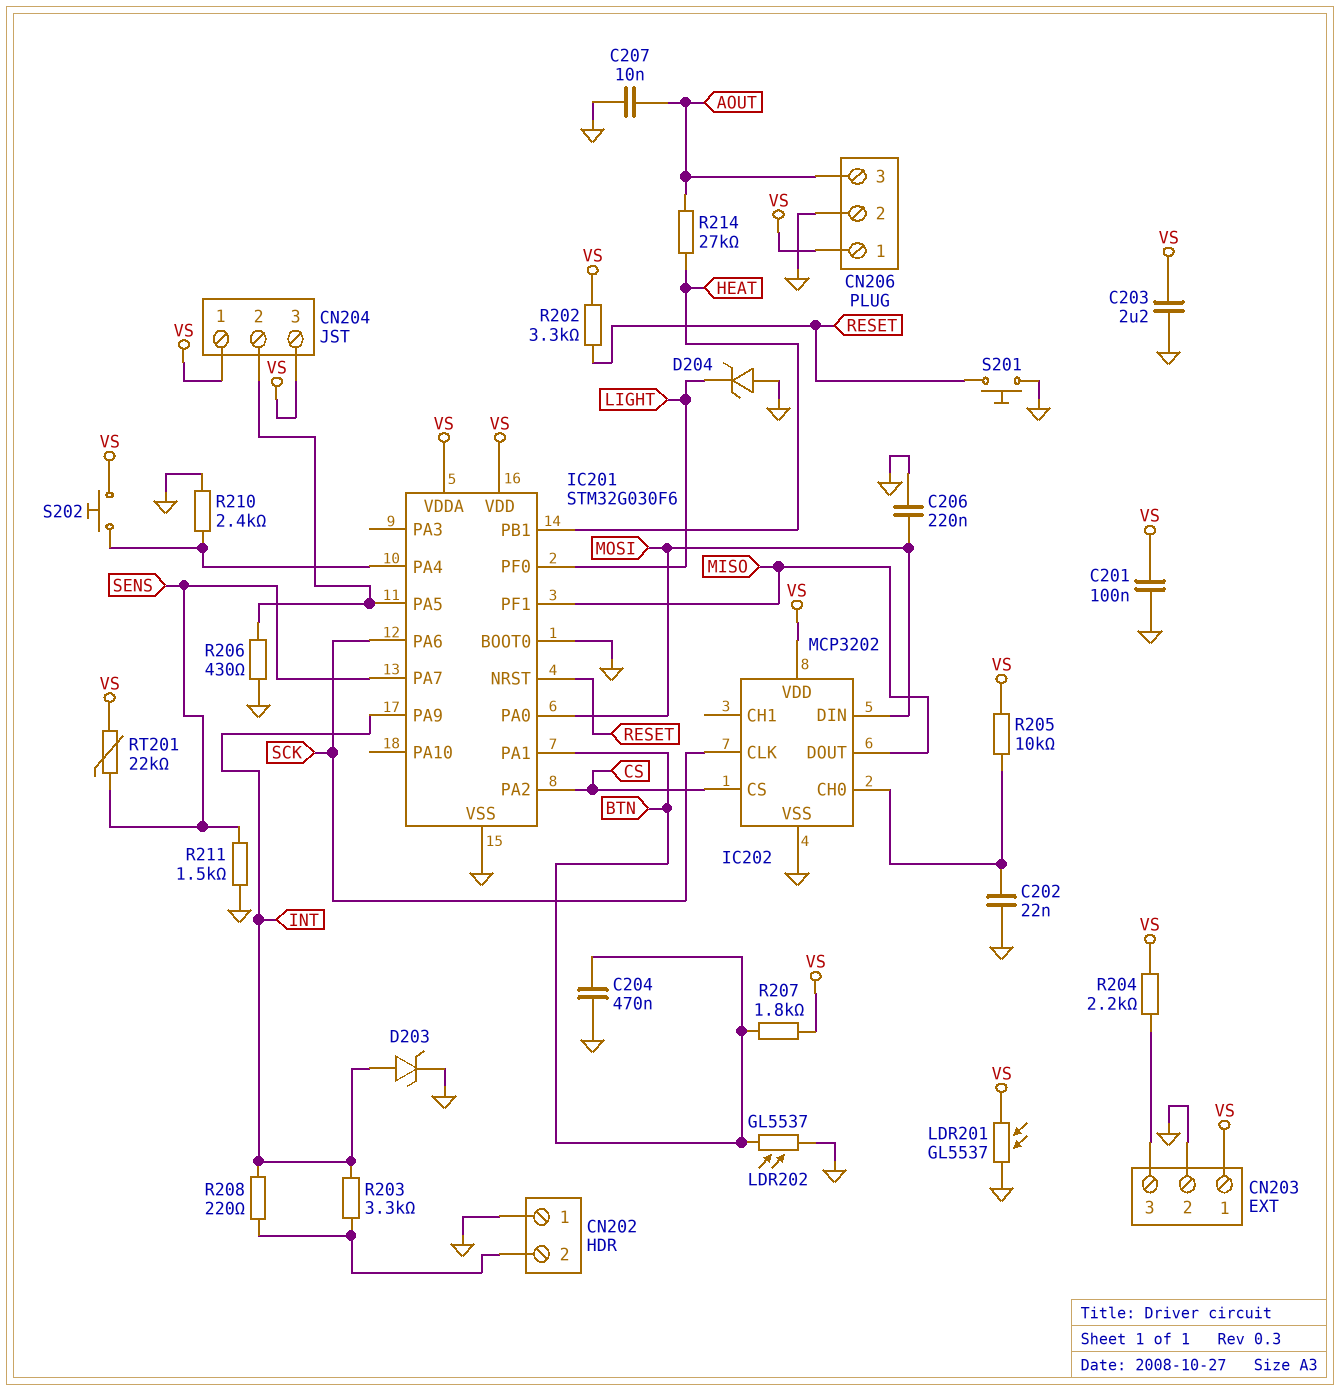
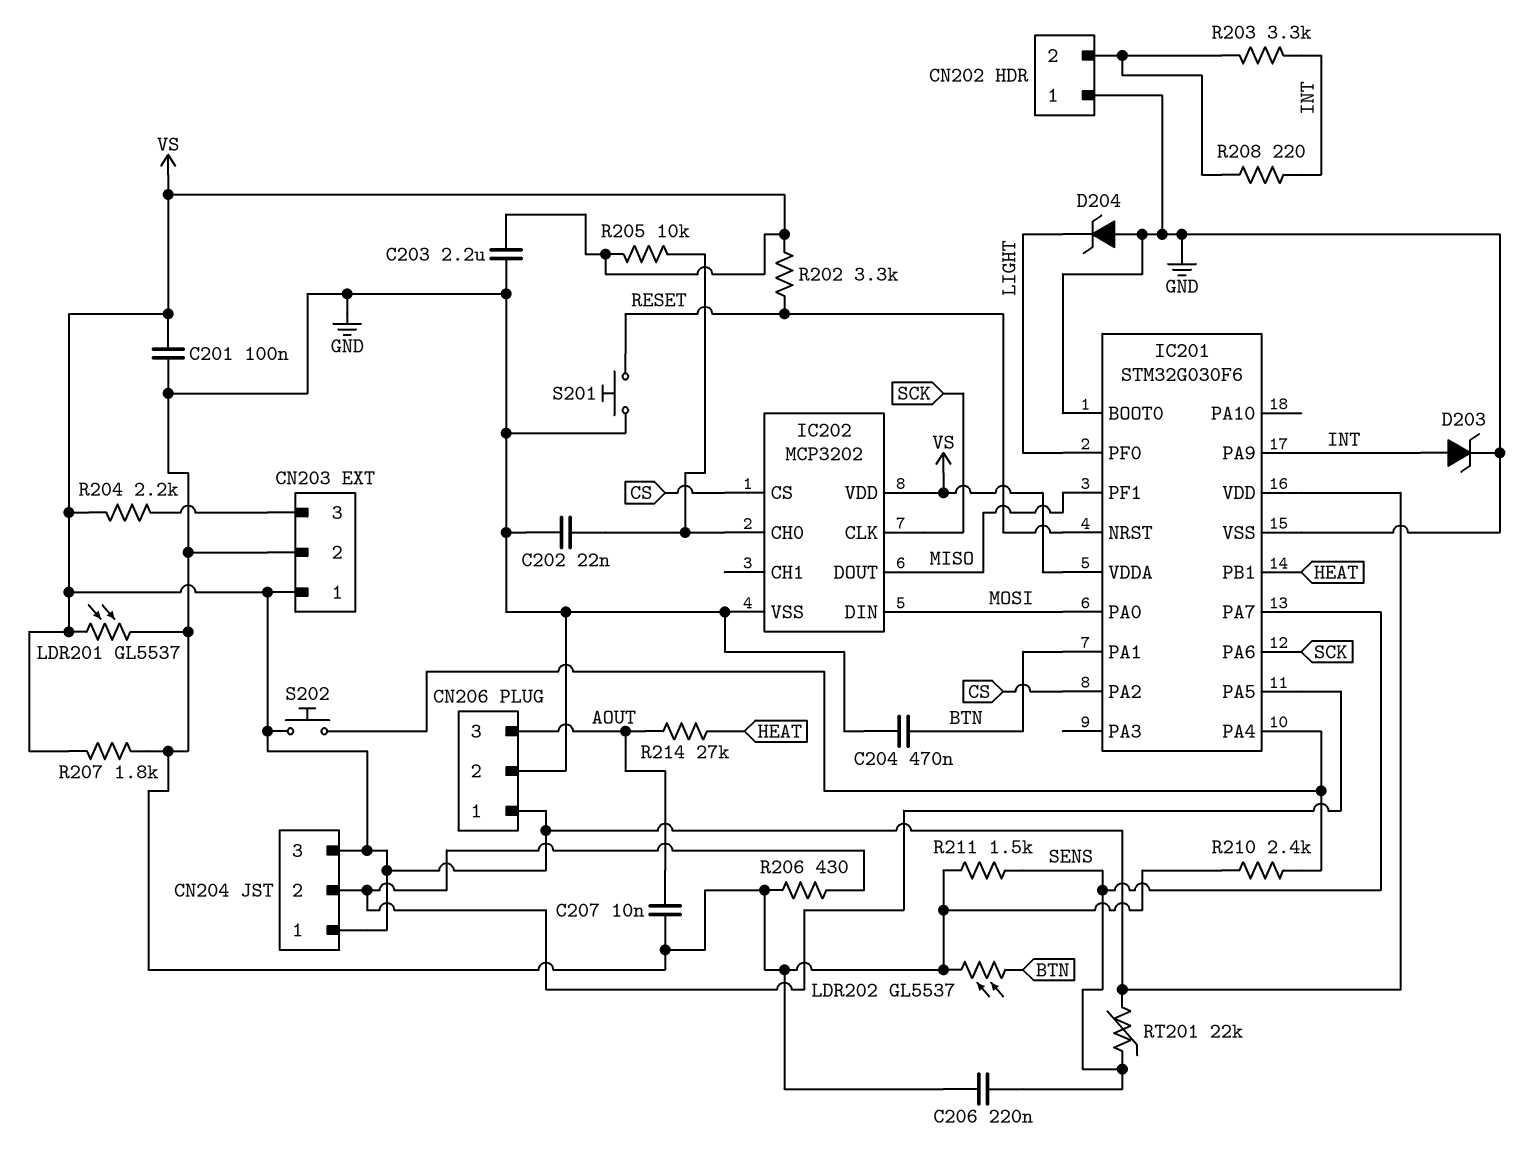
C206: 220nF (GND, MOSI) -> 220nF (GND, SENS)
R207: 1.8k (BTN, VS) -> 1.8k (GND, VS)

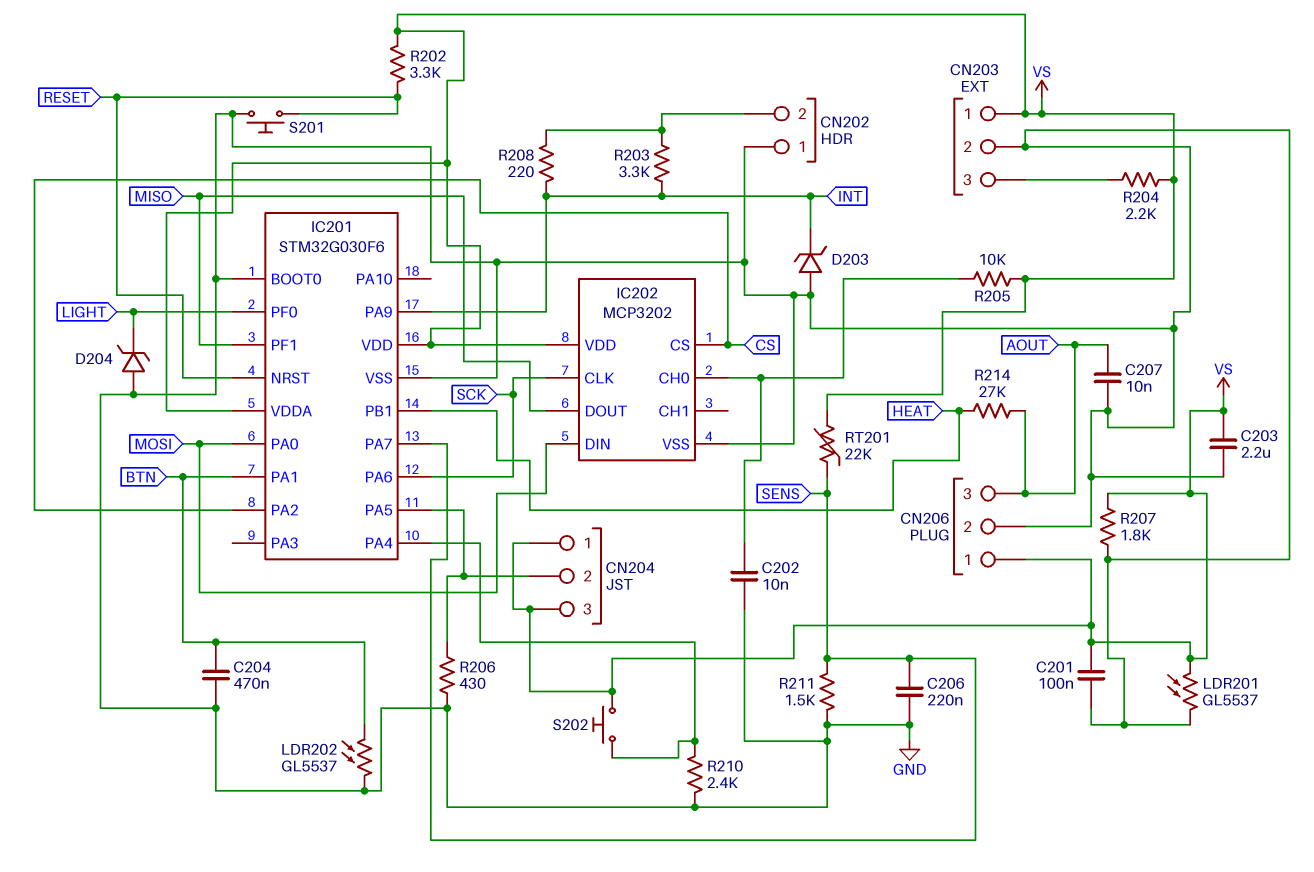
C202: 22nF (GND, IC202/CH0) -> 10nF (GND, IC202/CH0)
D203: zener (A INT, K GND) -> zener (A GND, K INT)

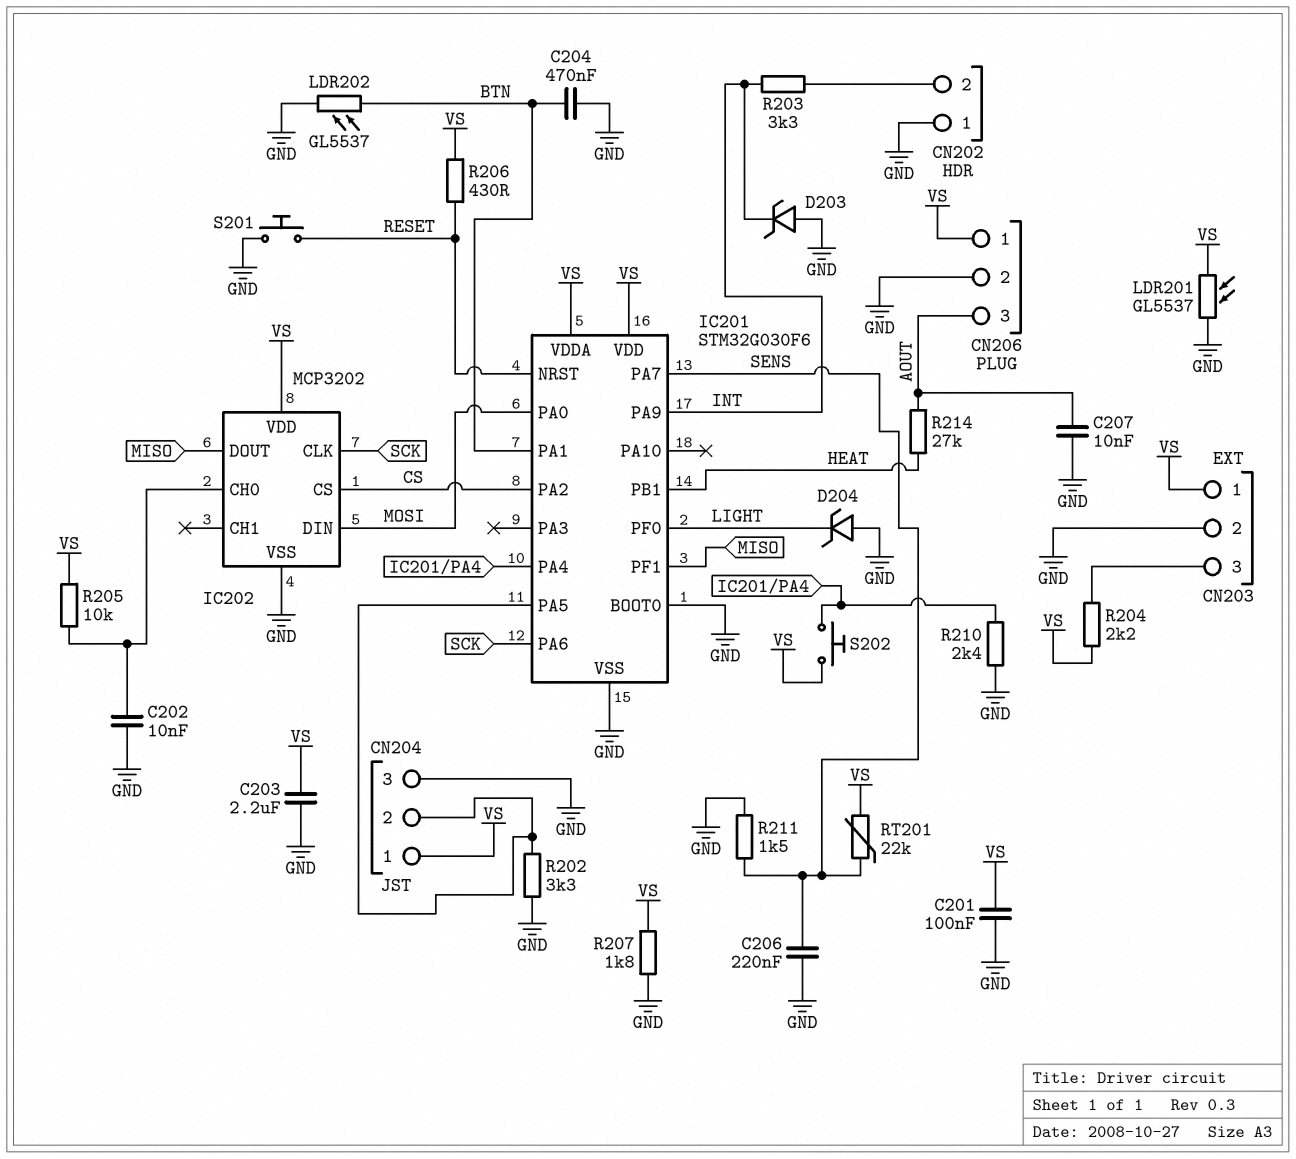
CN204 pin 3: VS -> GND
R202: 3.3k (RESET, VS) -> 3.3k (CN204/2, GND)
R206: 430 (CN204/2, GND) -> 430 (RESET, VS)
R208: 220 (CN202/2, INT) -> none

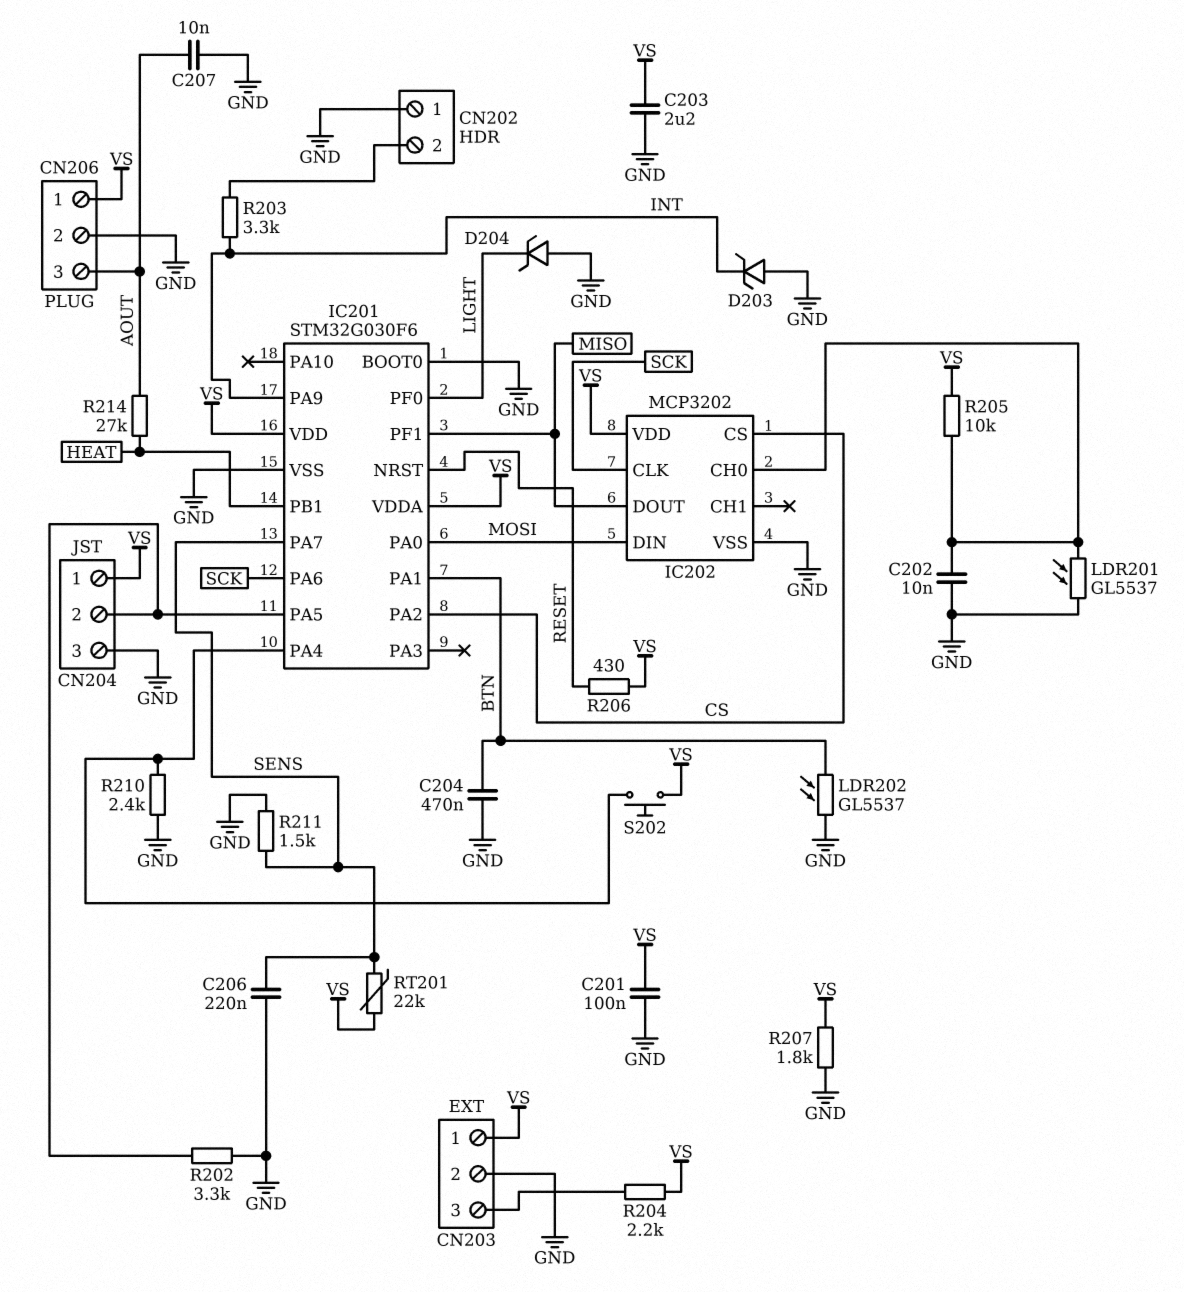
LDR201: GL5537 (GND, VS) -> GL5537 (GND, IC202/CH0)
S201: button (GND, RESET) -> none

